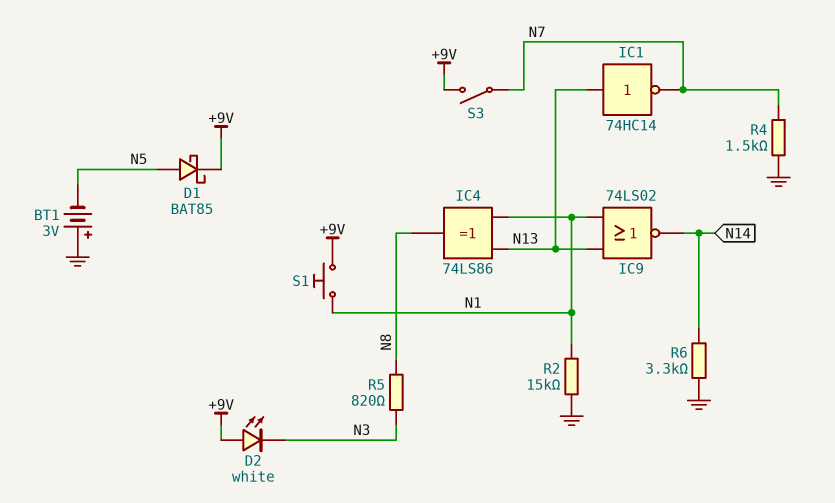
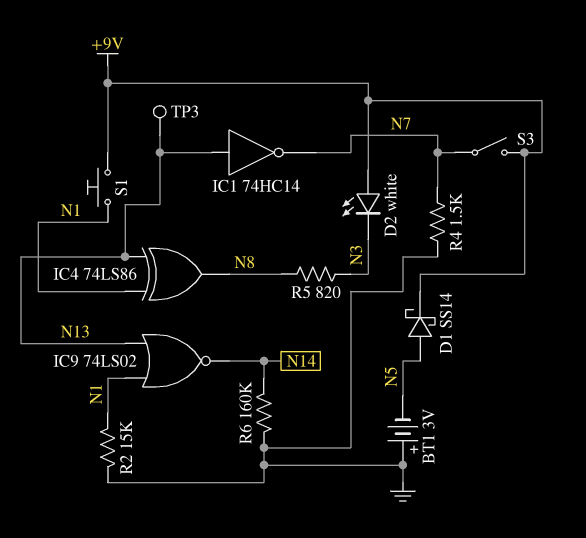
D1: schottky BAT85 (A N5, K +9V) -> schottky SS14 (A N5, K +9V)
R6: 3.3k (GND, N14) -> 160k (GND, N14)
TP3: none -> test point (N13)

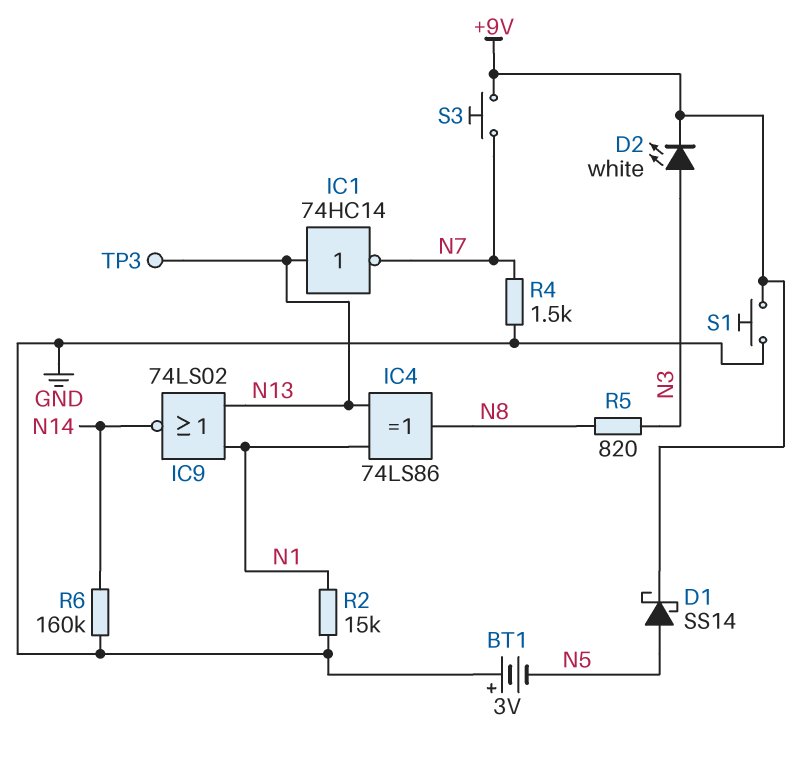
D2: LED white (A +9V, K N3) -> LED white (A N3, K +9V)
S1: button (+9V, N1) -> button (+9V, GND)
S3: switch (+9V, N7) -> button (+9V, N7)

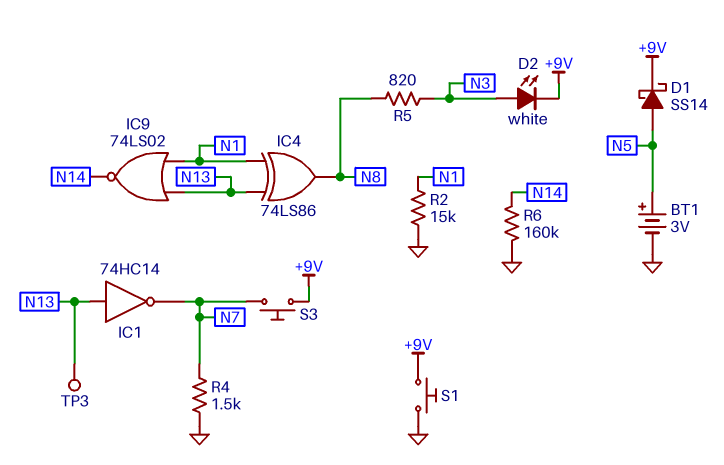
BT1: 3V (plus GND, minus N5) -> 3V (plus N5, minus GND)

